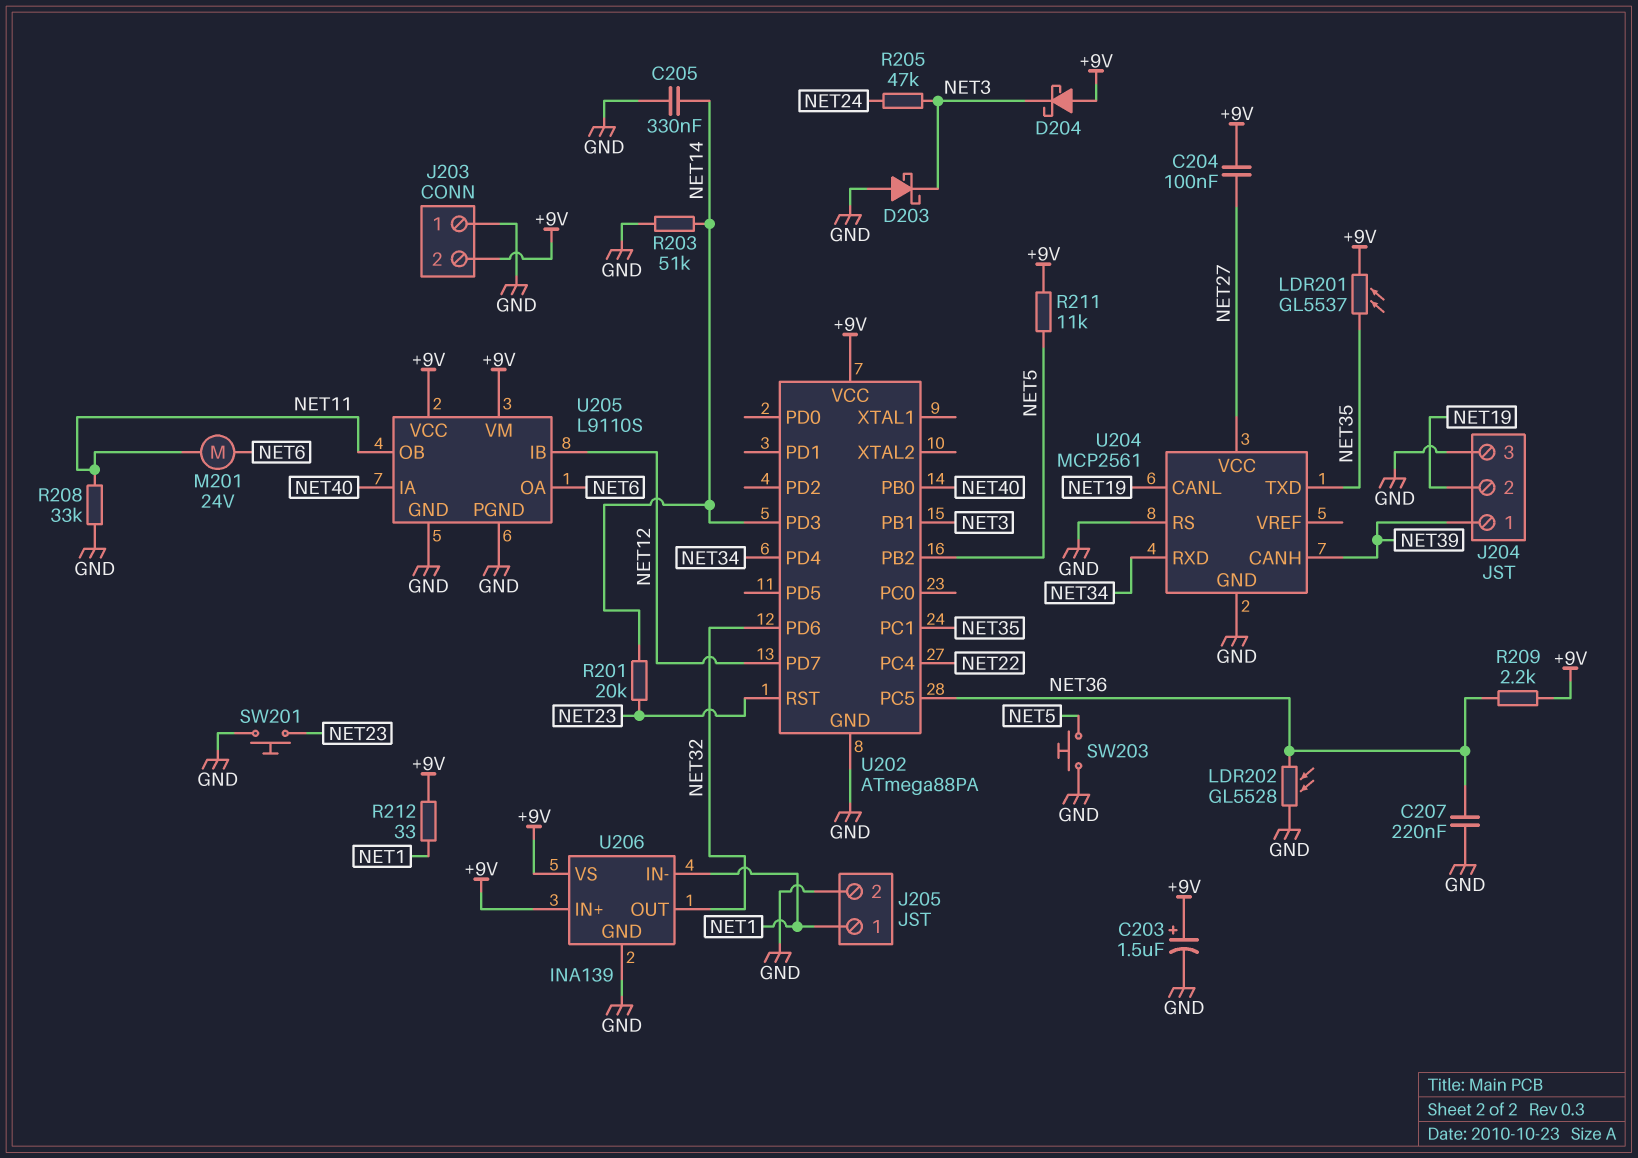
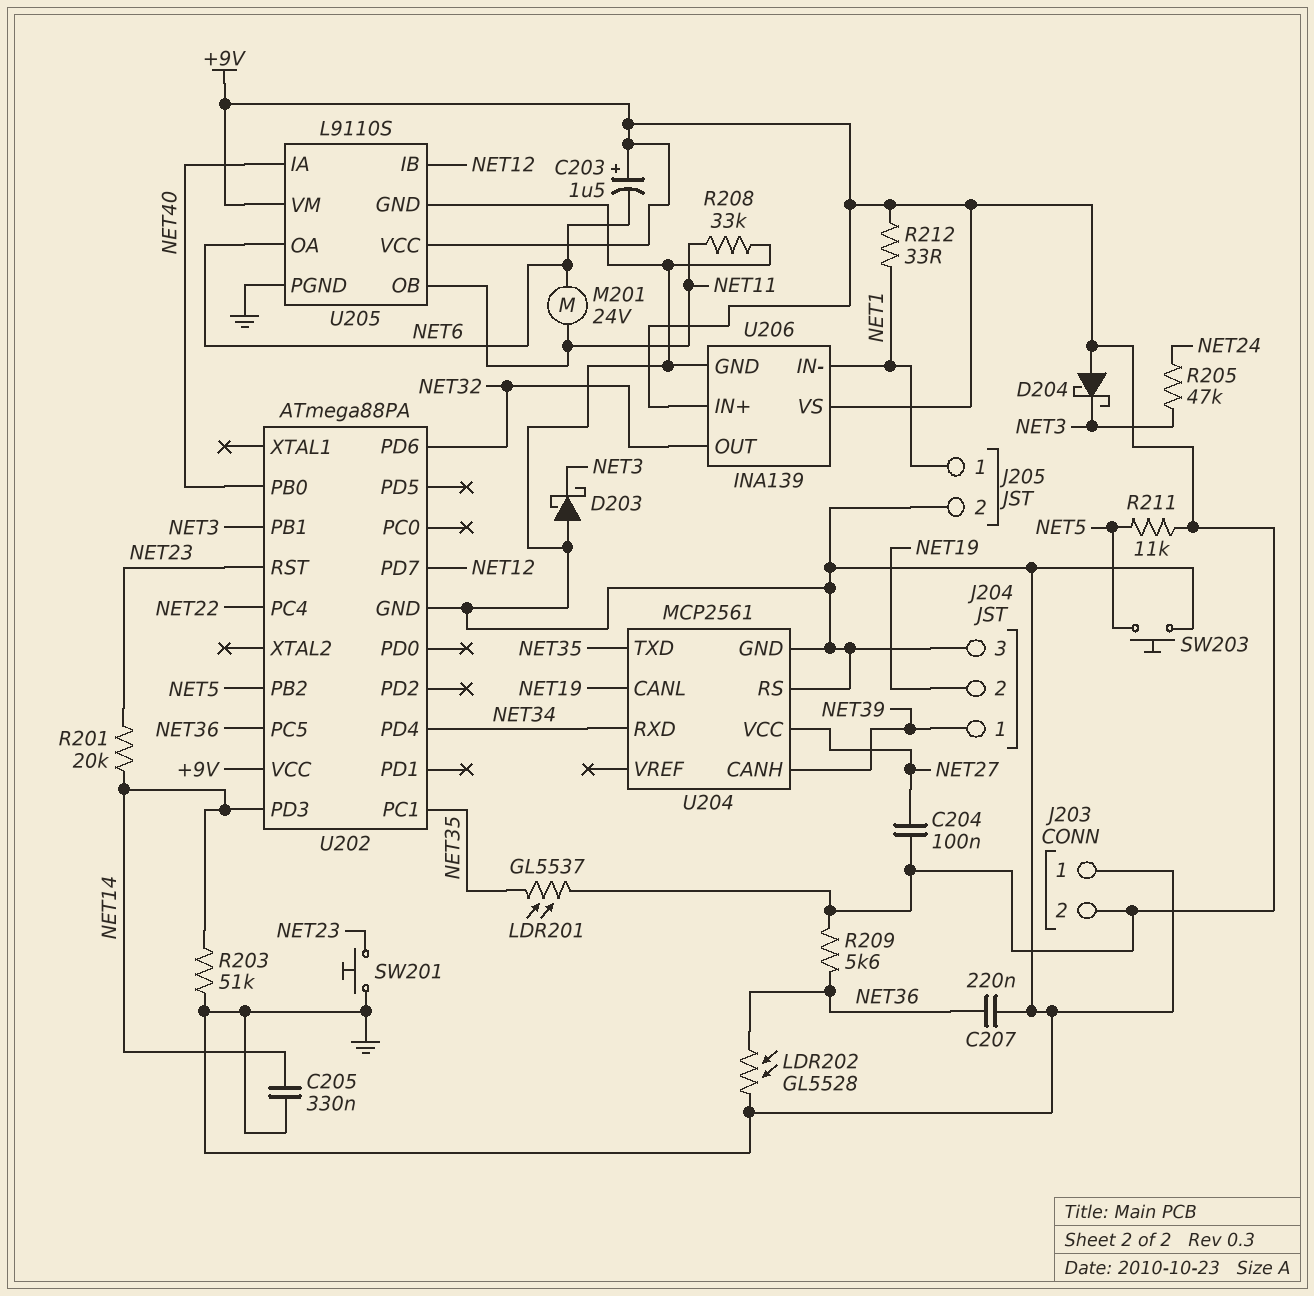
C203: 1.5uF (plus +9V, minus GND) -> 1.5uF (plus +9V, minus NET6)
R209: 2.2k (+9V, NET36) -> 5.6k (+9V, NET36)

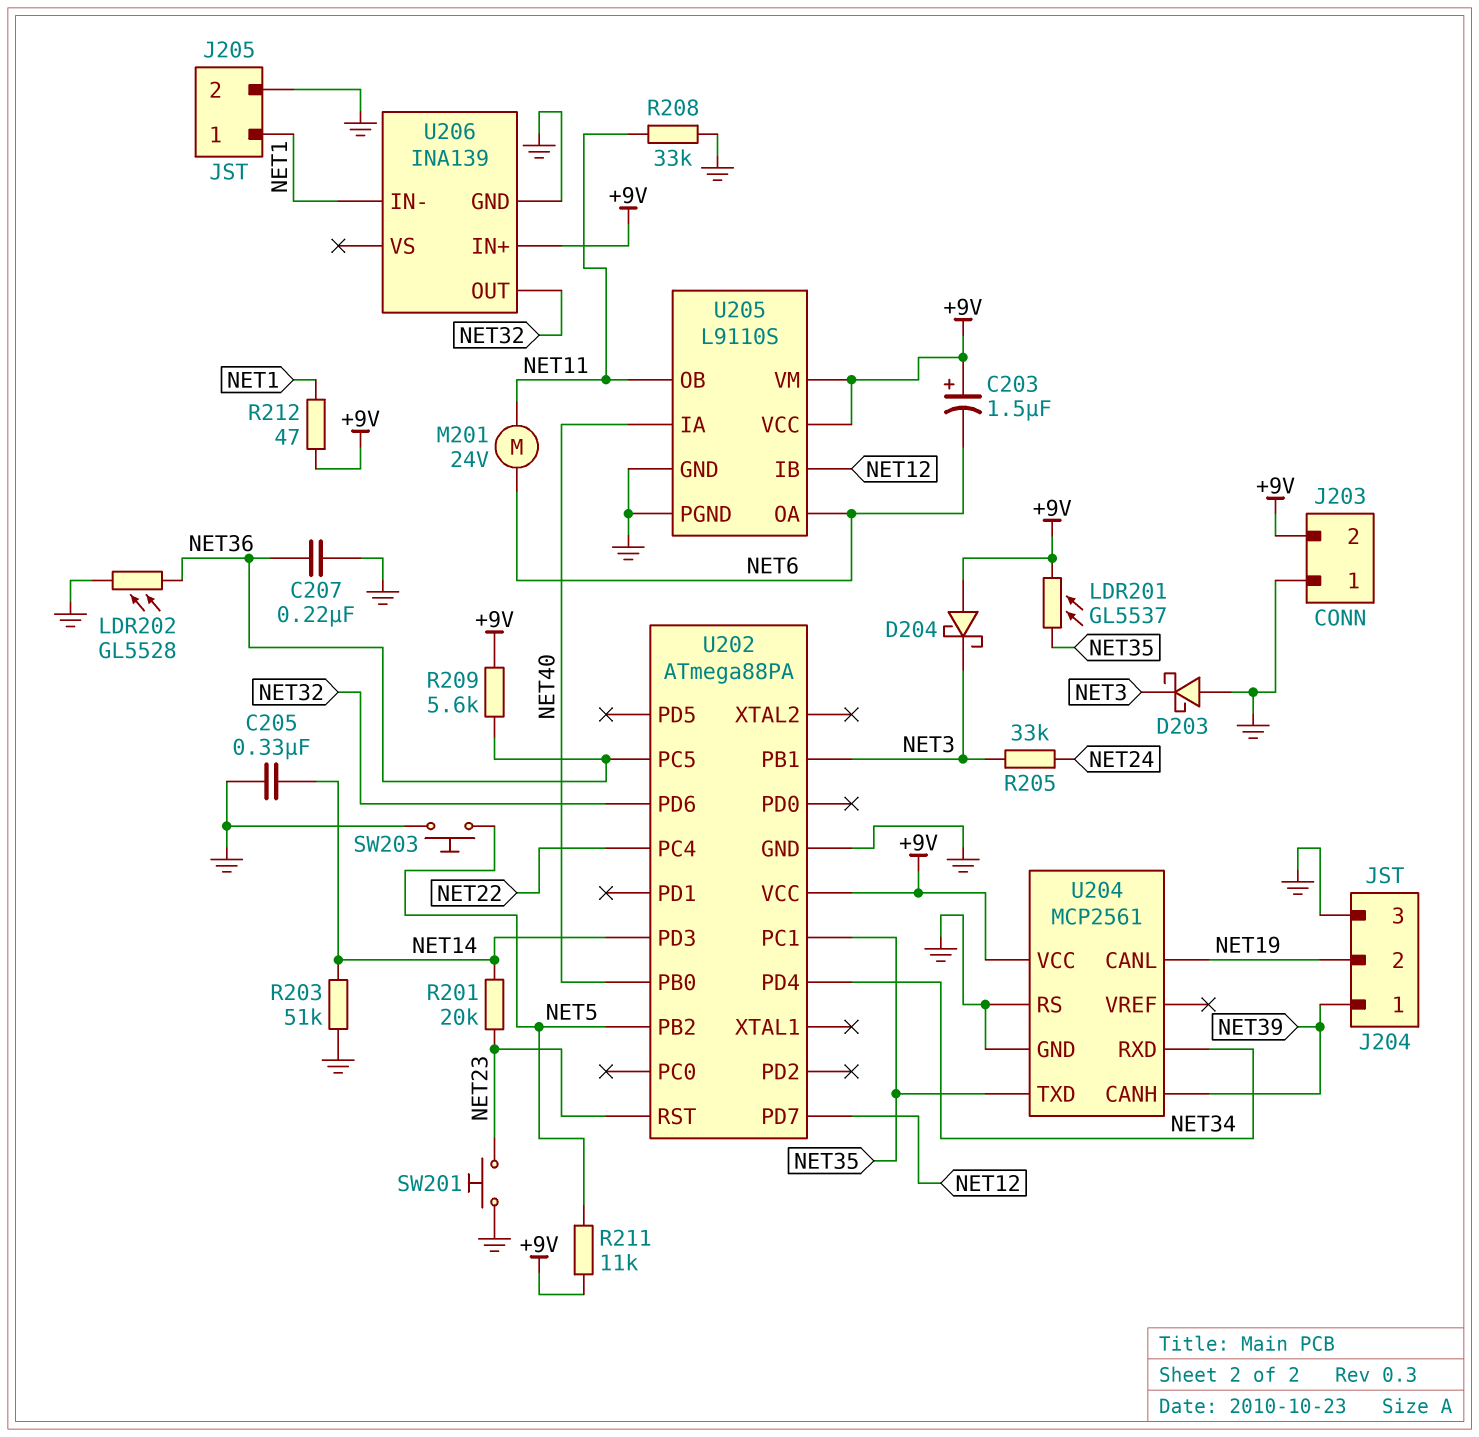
C204: 100nF (+9V, NET27) -> none
R205: 47k (NET3, NET24) -> 33k (NET3, NET24)
R212: 33 (+9V, NET1) -> 47 (+9V, NET1)
U204 pin VCC: NET27 -> +9V
U206 pin VS: +9V -> none

